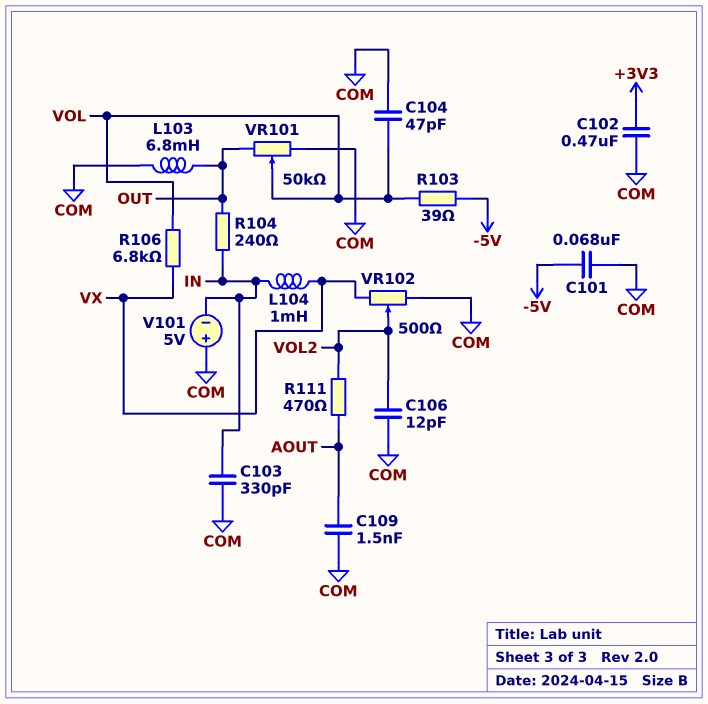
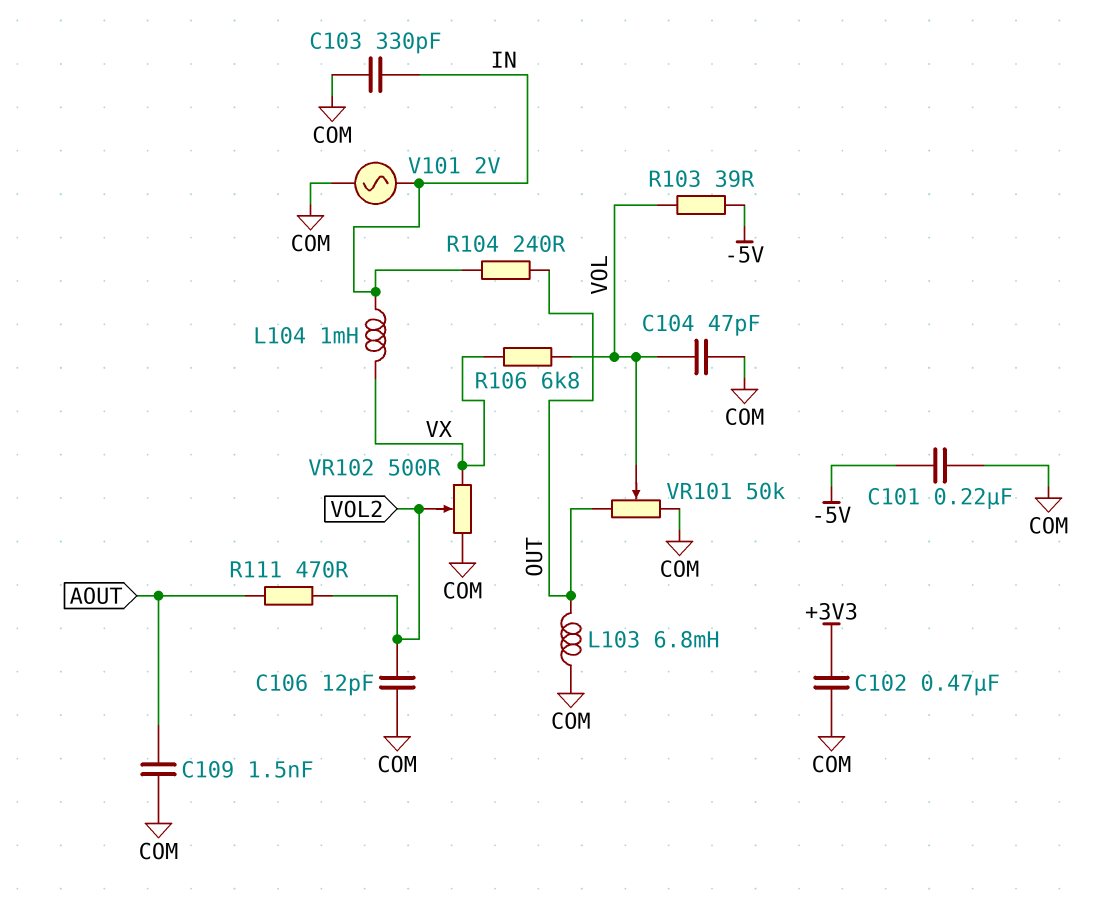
C101: 68nF (-5V, COM) -> 220nF (-5V, COM)
V101: 5V (plus COM, minus IN) -> AC 2V (COM, IN)

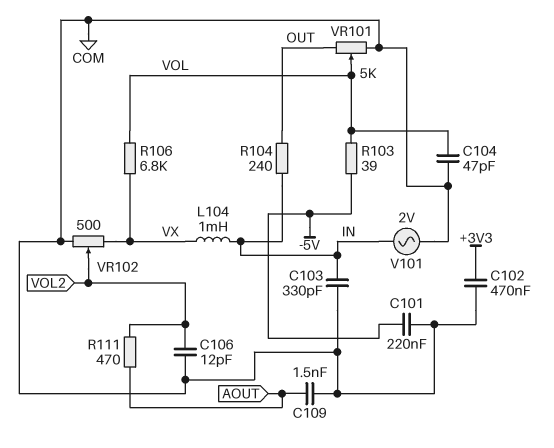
L103: 6.8mH (COM, OUT) -> none
VR101: 50k (COM, OUT, wiper VOL) -> 5k (COM, OUT, wiper VOL)

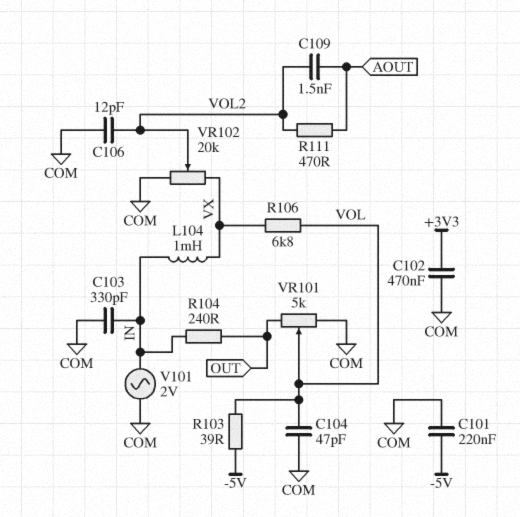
C109: 1.5nF (AOUT, COM) -> 1.5nF (AOUT, VOL2)
VR102: 500 (COM, VX, wiper VOL2) -> 20k (COM, VX, wiper VOL2)

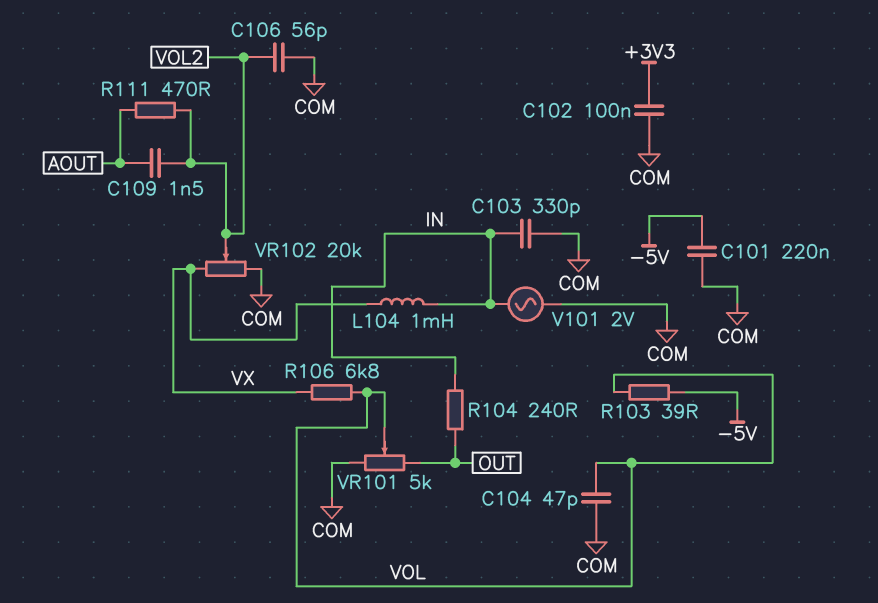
C102: 470nF (+3V3, COM) -> 100nF (+3V3, COM)
C106: 12pF (COM, VOL2) -> 56pF (COM, VOL2)

